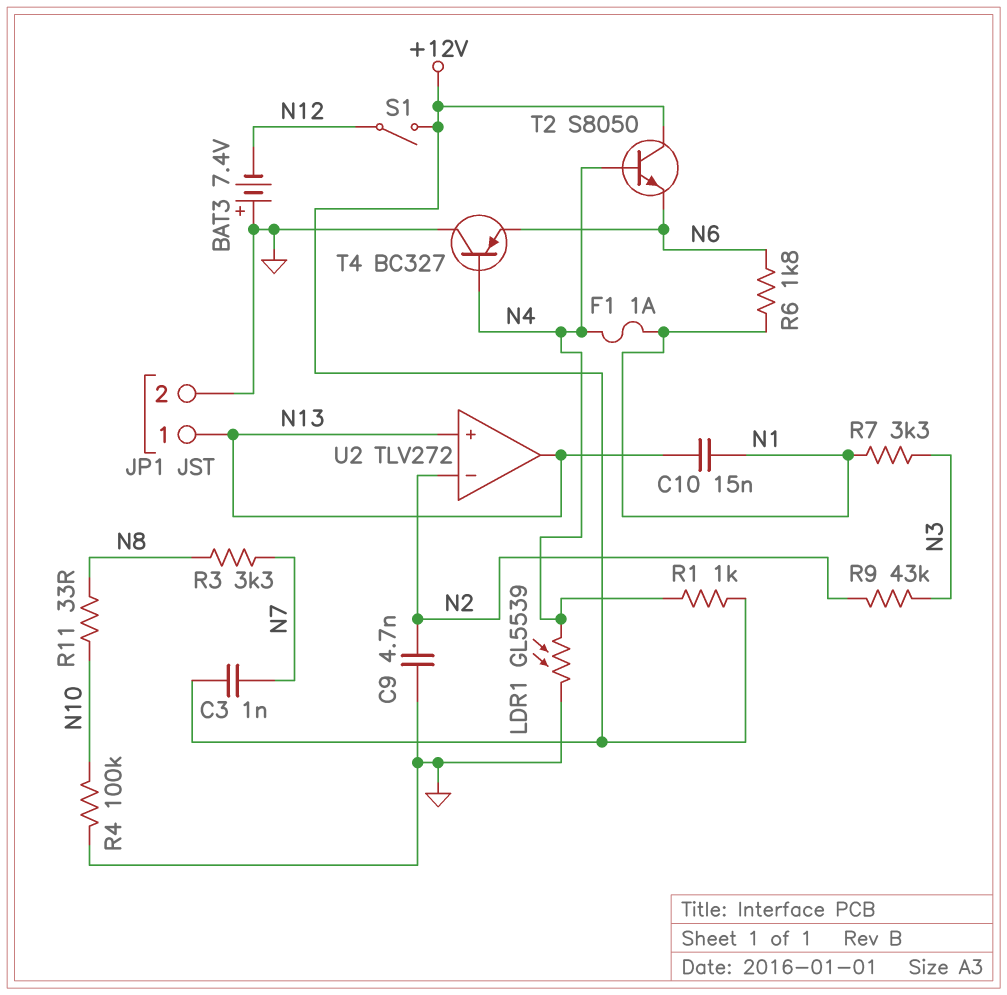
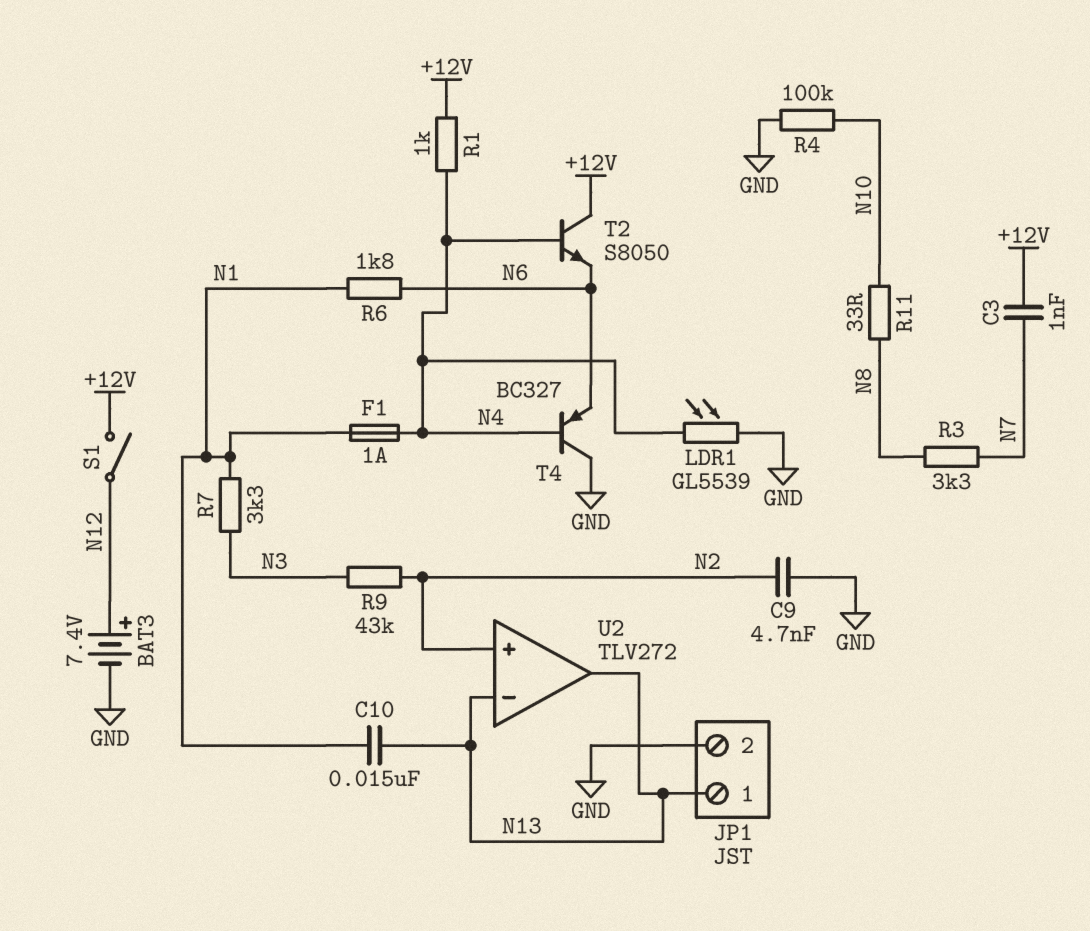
BAT3: 7.4V (plus GND, minus N12) -> 7.4V (plus N12, minus GND)
U2 pin in+: N13 -> N2
U2 pin in-: N2 -> N13

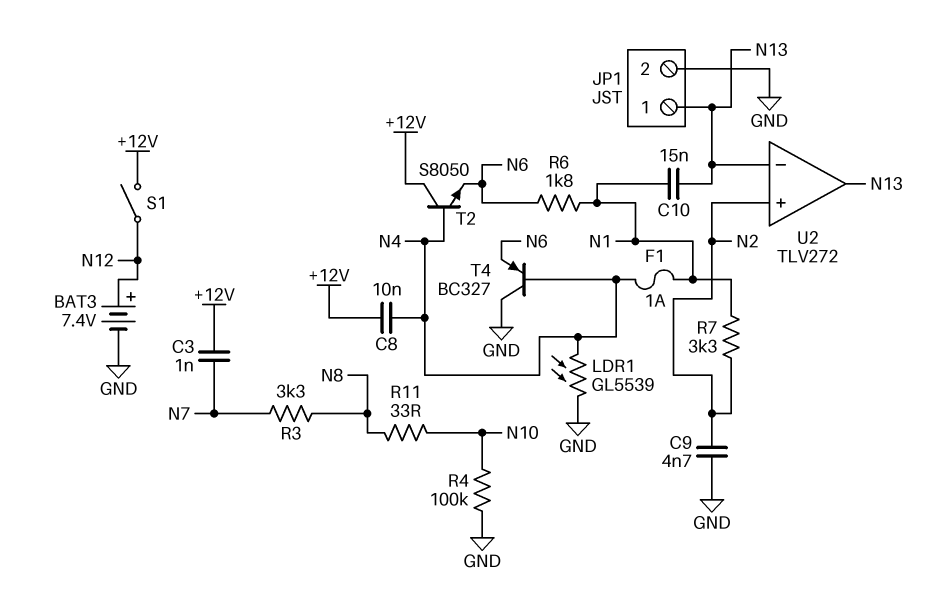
C8: none -> 10nF (+12V, N4)
R1: 1k (+12V, N4) -> none
R7: 3.3k (N1, N3) -> 3.3k (N1, N2)
R9: 43k (N2, N3) -> none

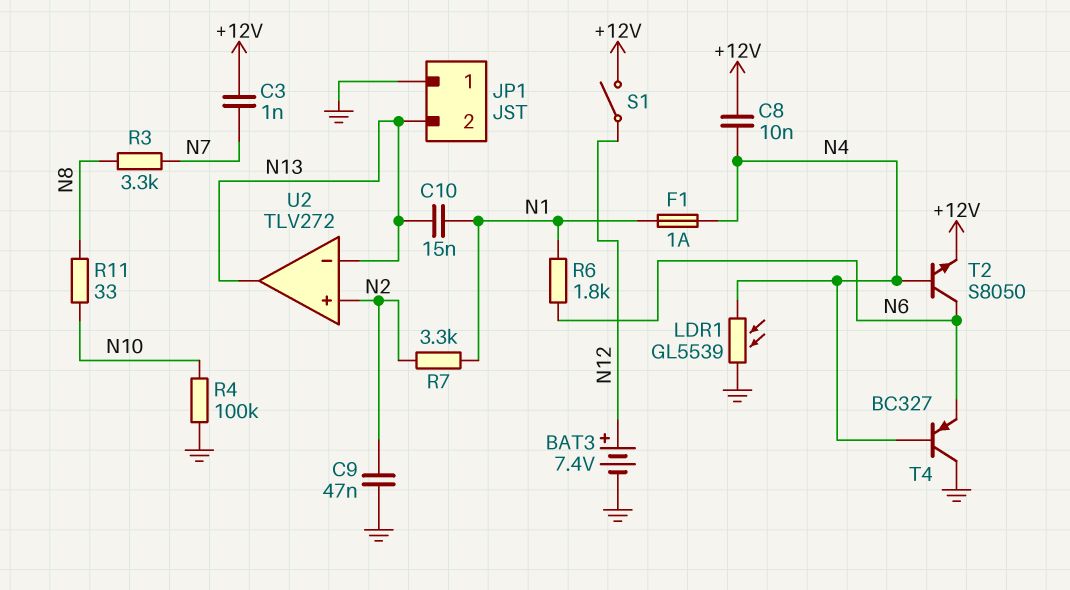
C9: 4.7nF (GND, N2) -> 47nF (GND, N2)
JP1 pin 1: N13 -> GND
JP1 pin 2: GND -> N13
T2: NPN S8050 (B N4, C +12V, E N6) -> NPN S8050 (B N4, C N6, E +12V)

